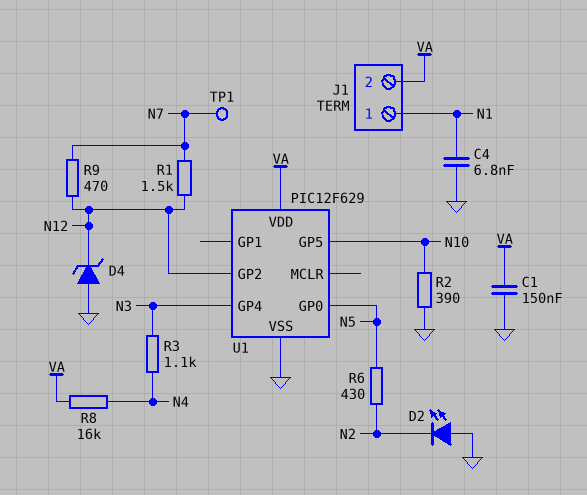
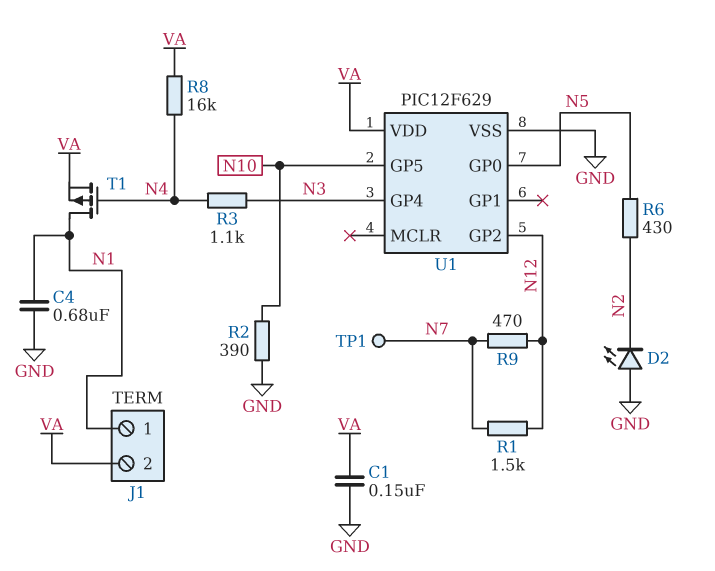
C4: 6.8nF (GND, N1) -> 680nF (GND, N1)
D4: zener (A GND, K N12) -> none
T1: none -> PMOS (G N4, D N1, S VA)

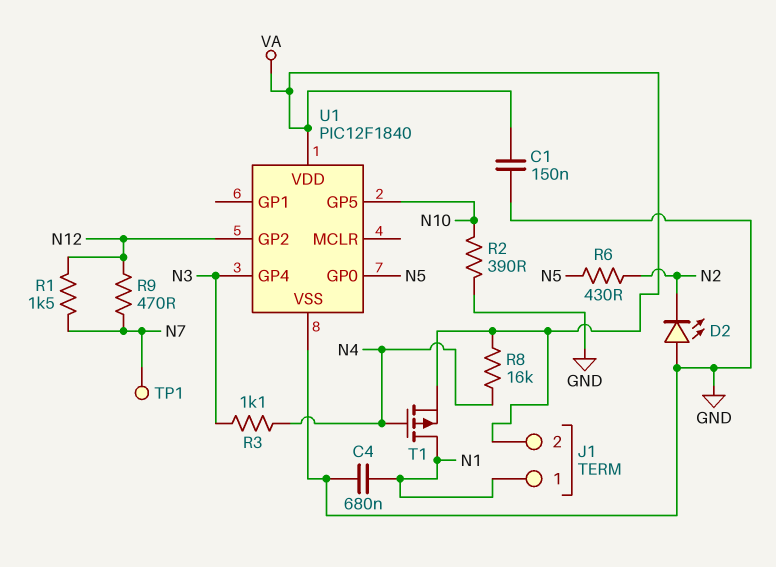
U1: PIC12F629 -> PIC12F1840

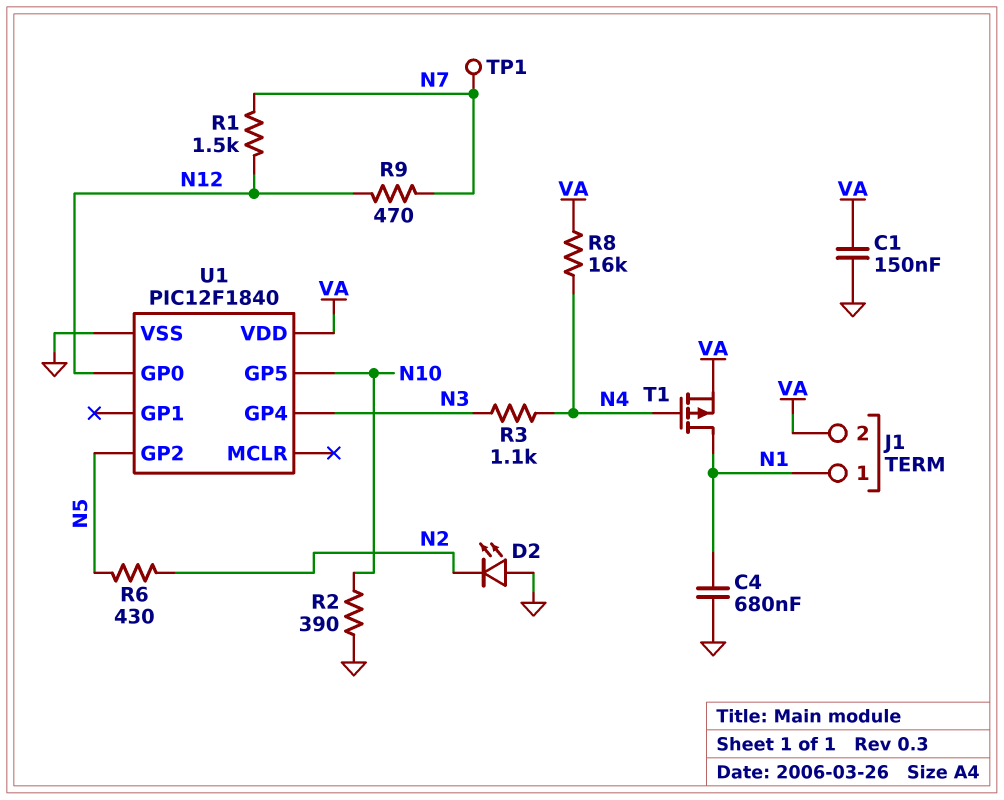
U1 pin GP0: N5 -> N12
U1 pin GP2: N12 -> N5

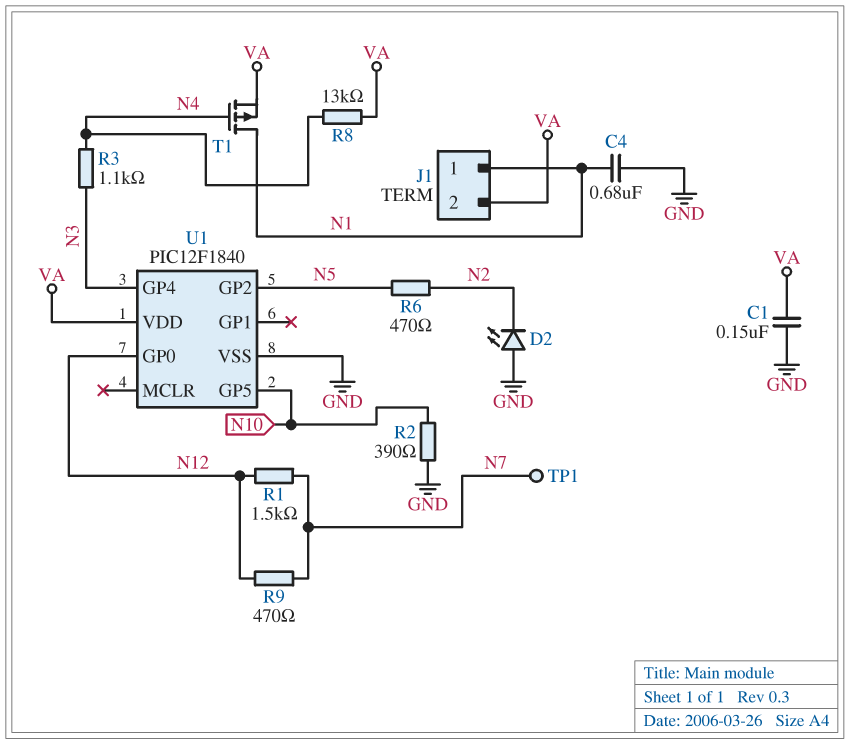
R6: 430 (N2, N5) -> 470 (N2, N5)
R8: 16k (N4, VA) -> 13k (N4, VA)

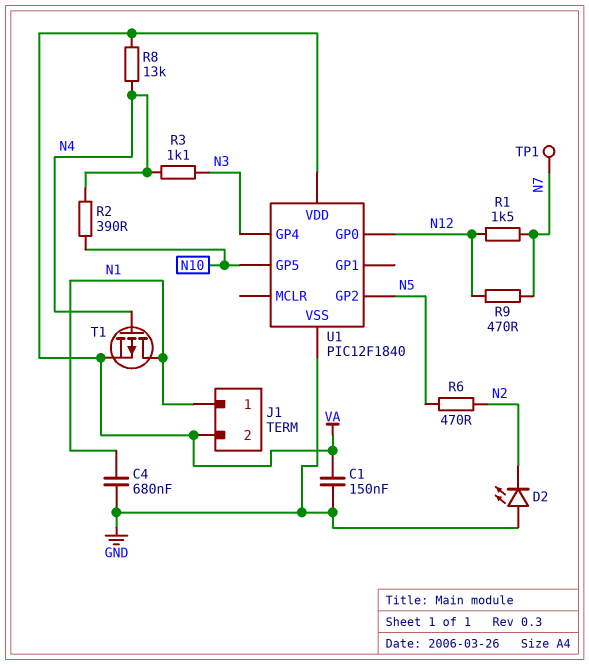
R2: 390 (GND, N10) -> 390 (N4, N10)

